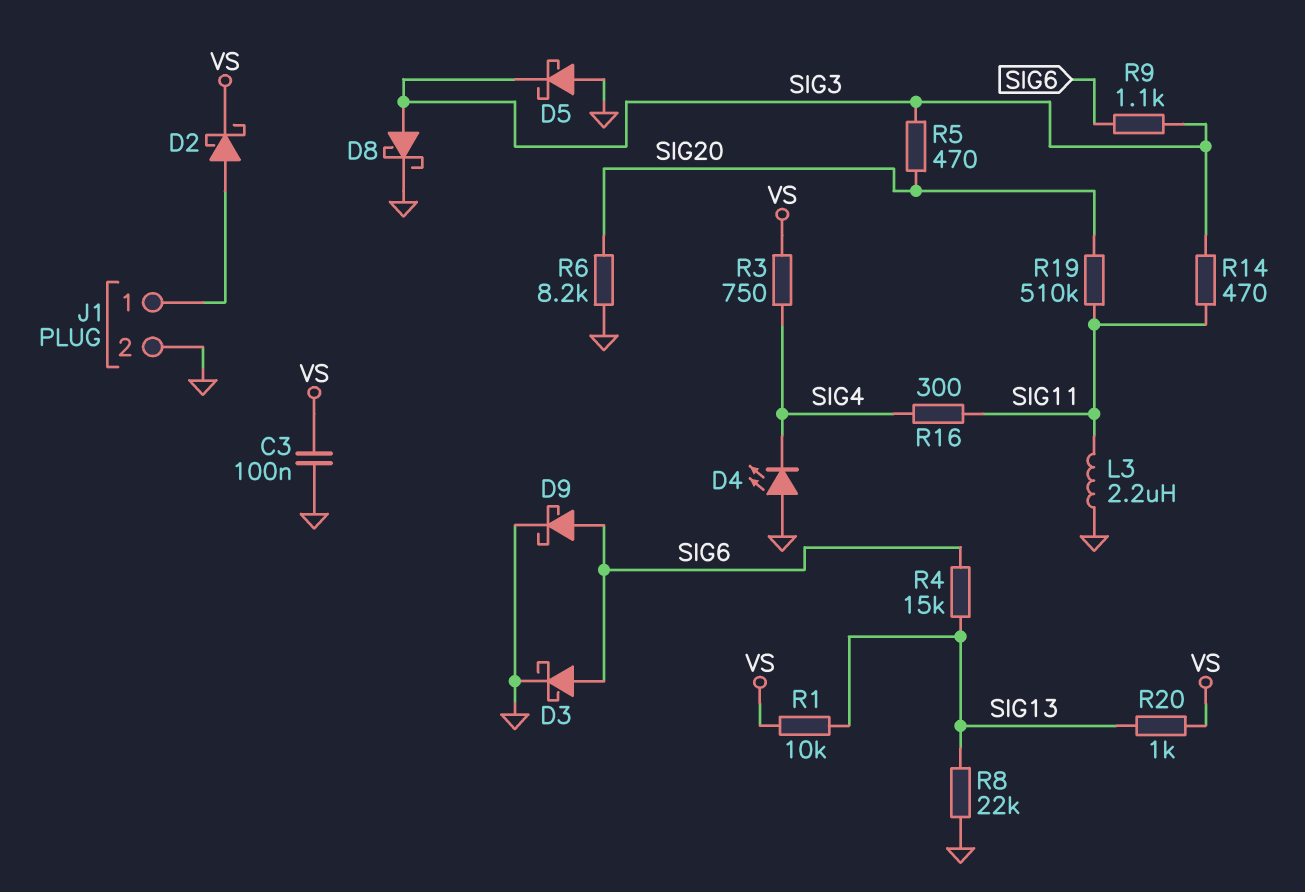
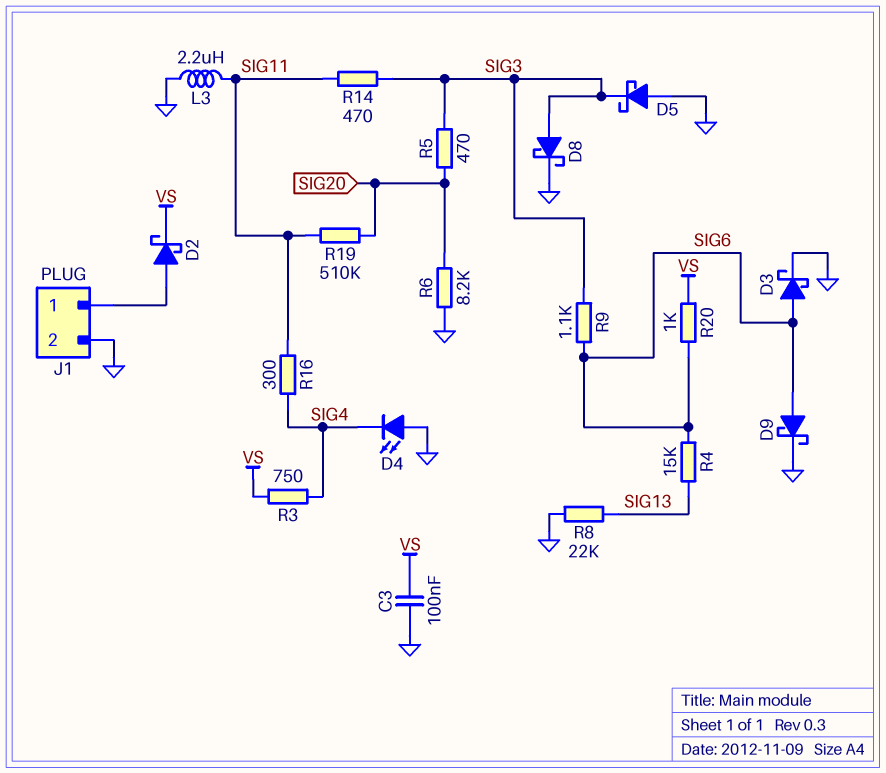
R1: 10k (SIG13, VS) -> none
R20: 1k (SIG13, VS) -> 1k (SIG6, VS)

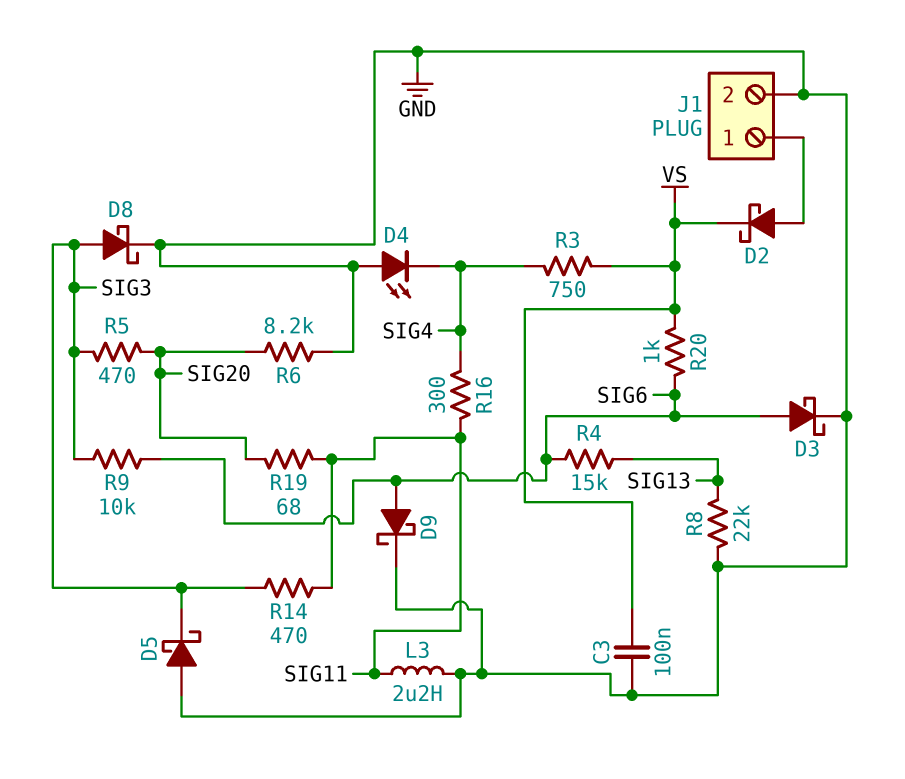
R9: 1.1k (SIG3, SIG6) -> 10k (SIG3, SIG6)
R19: 510k (SIG11, SIG20) -> 68 (SIG11, SIG20)

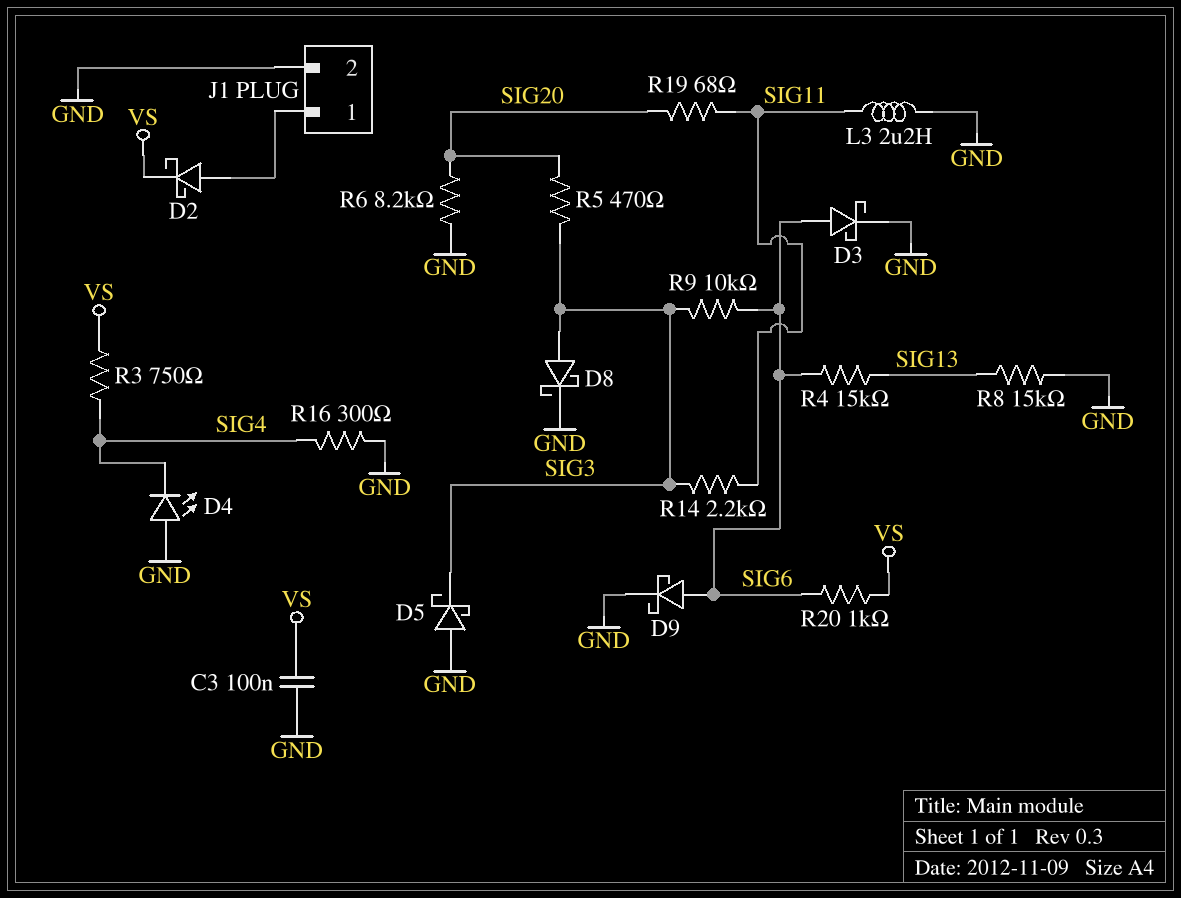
R8: 22k (GND, SIG13) -> 15k (GND, SIG13)
R14: 470 (SIG3, SIG11) -> 2.2k (SIG3, SIG11)
R16: 300 (SIG4, SIG11) -> 300 (GND, SIG4)

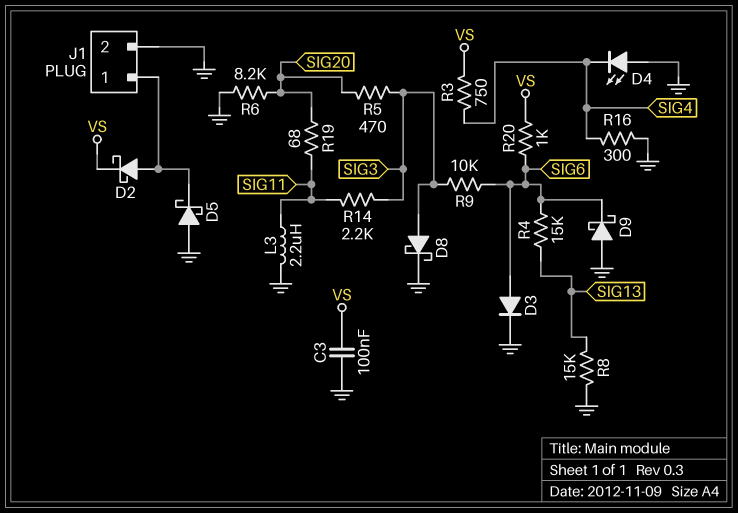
D3: schottky (A SIG6, K GND) -> diode (A SIG6, K GND)
D5: schottky (A GND, K SIG3) -> schottky (A GND, K J1/1)
D9: schottky (A SIG6, K GND) -> schottky (A GND, K SIG6)

